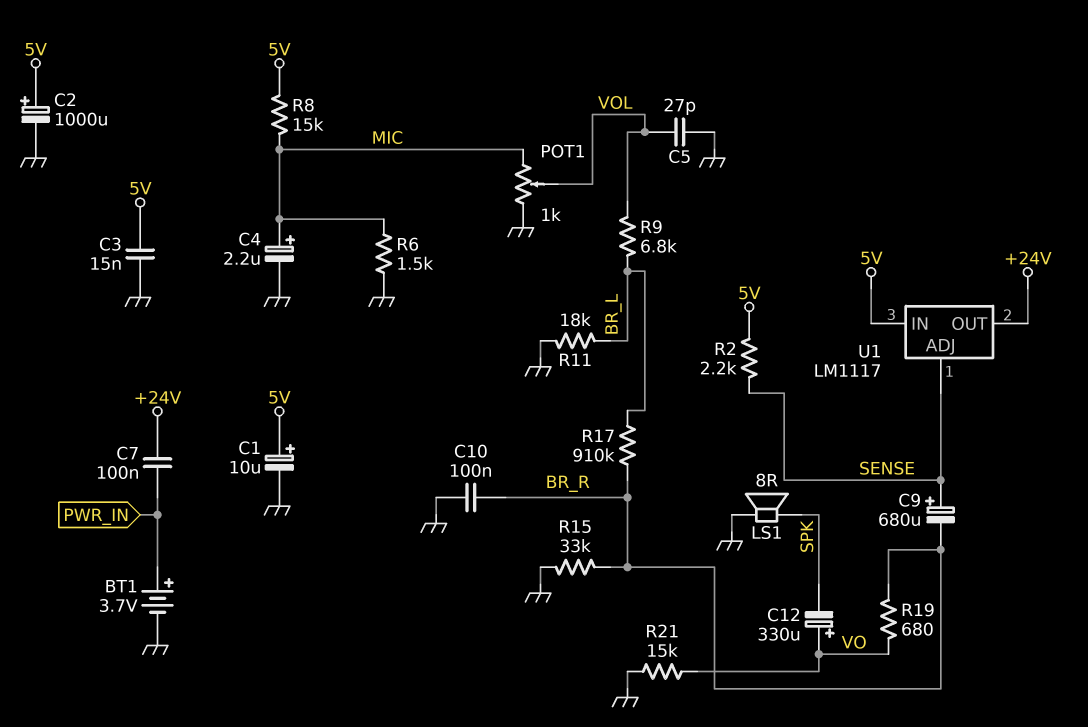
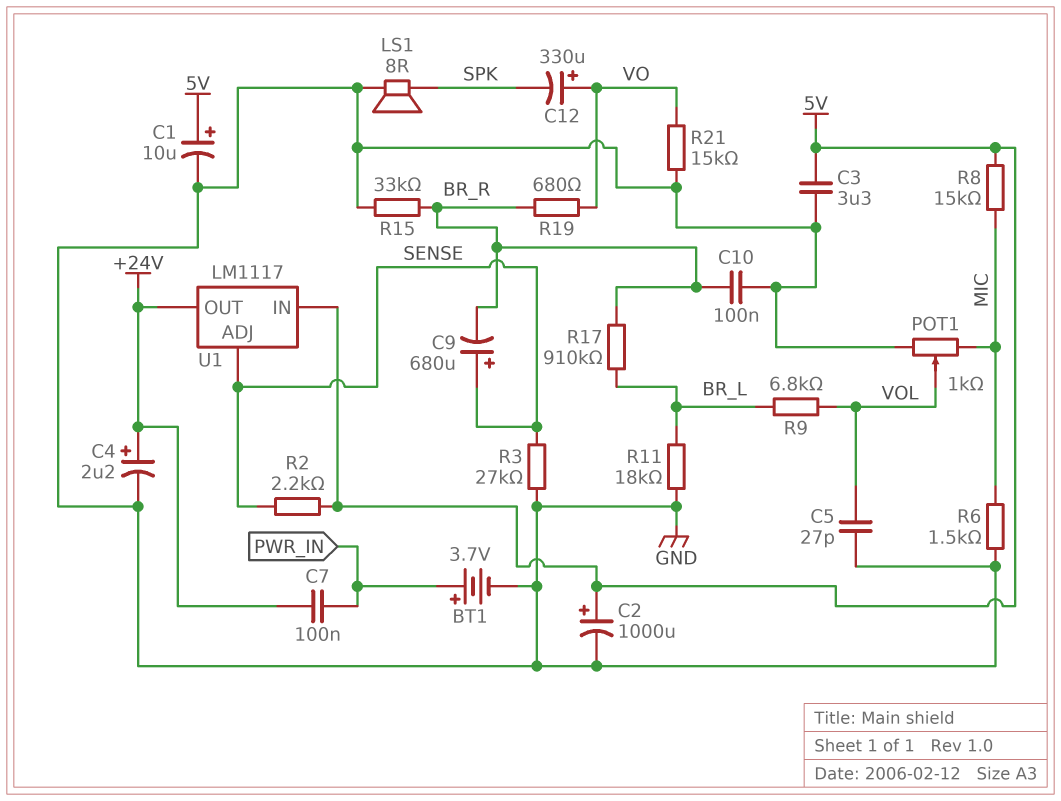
C3: 15nF (5V, GND) -> 3.3uF (5V, GND)
C4: 2.2uF (plus MIC, minus GND) -> 2.2uF (plus +24V, minus GND)
R3: none -> 27k (GND, SENSE)

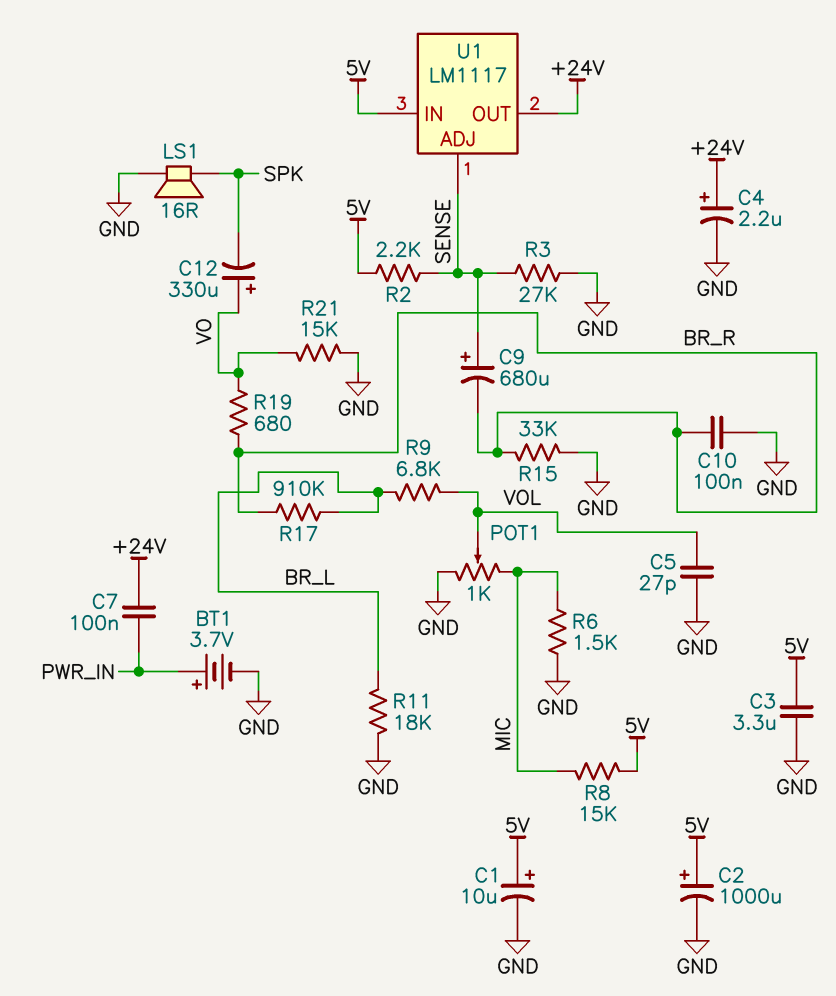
LS1: speaker 8R (GND, SPK) -> speaker 16R (GND, SPK)

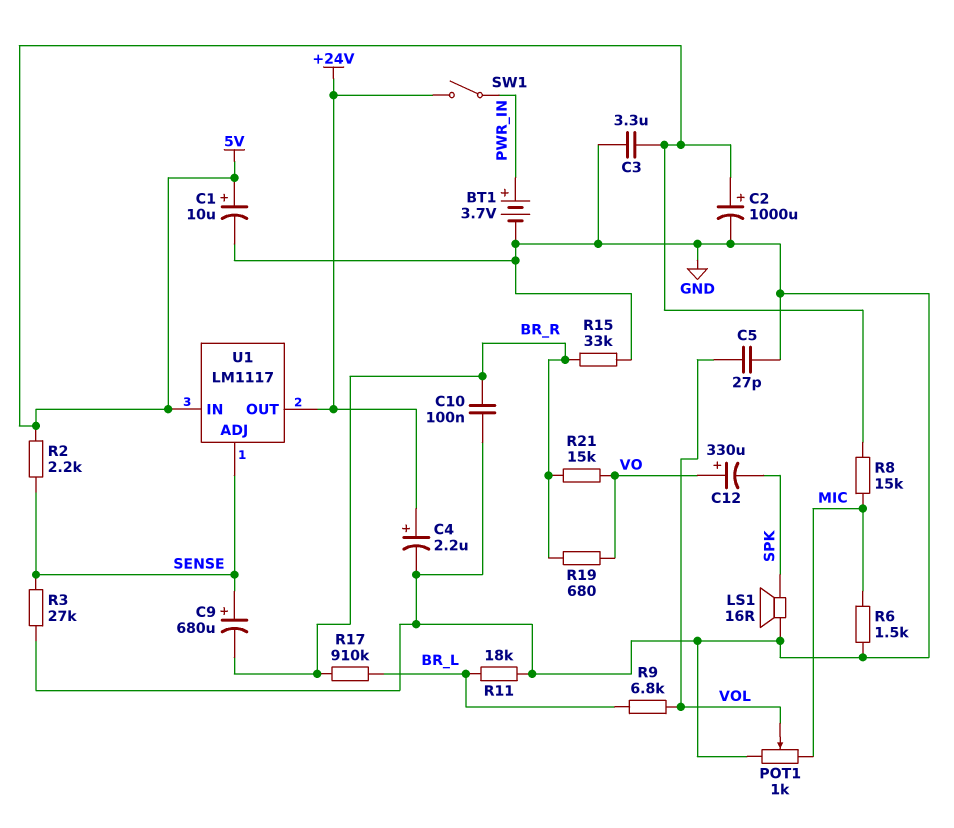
C7: 100nF (+24V, PWR_IN) -> none
R21: 15k (GND, VO) -> 15k (BR_R, VO)
SW1: none -> switch (+24V, PWR_IN)

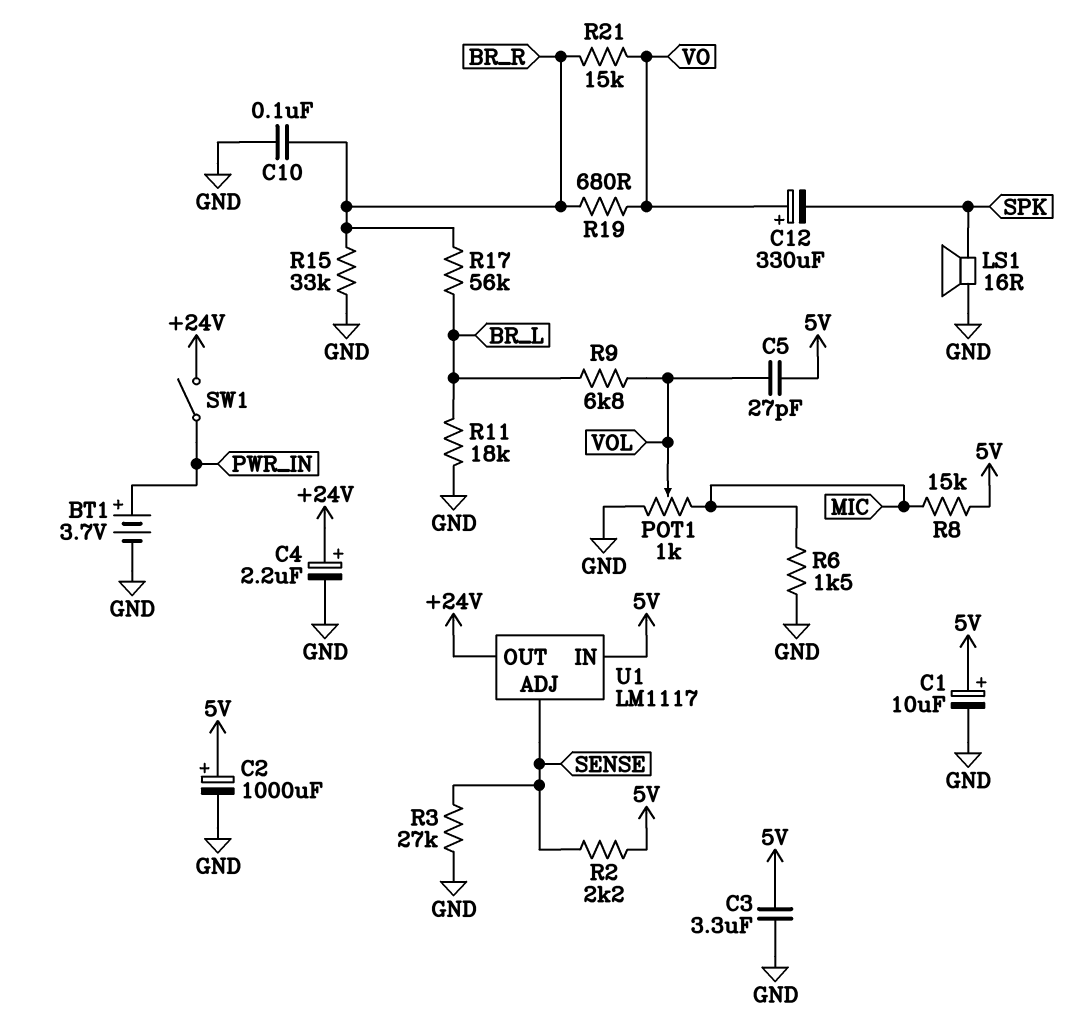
C5: 27pF (GND, VOL) -> 27pF (5V, VOL)
C9: 680uF (plus SENSE, minus BR_R) -> none
R17: 910k (BR_L, BR_R) -> 56k (BR_L, BR_R)

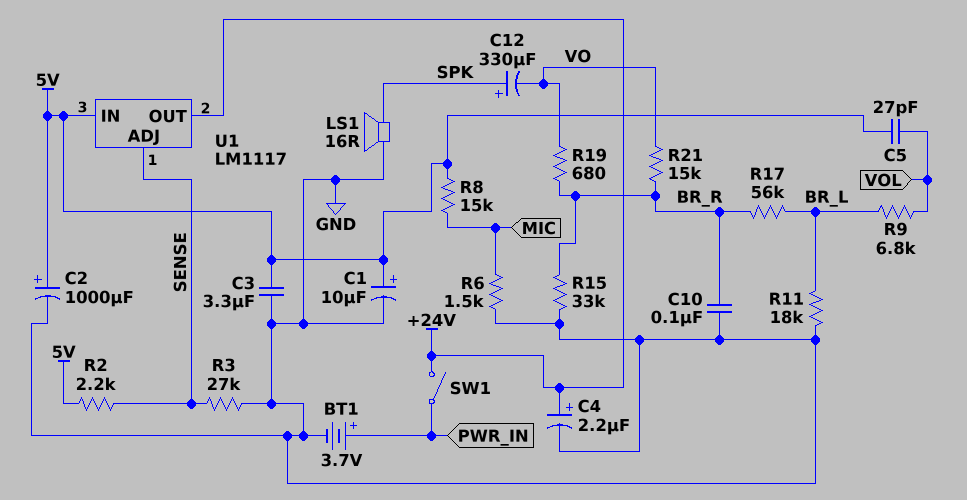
C12: 330uF (plus VO, minus SPK) -> 330uF (plus SPK, minus VO)
POT1: 1k (GND, MIC, wiper VOL) -> none

